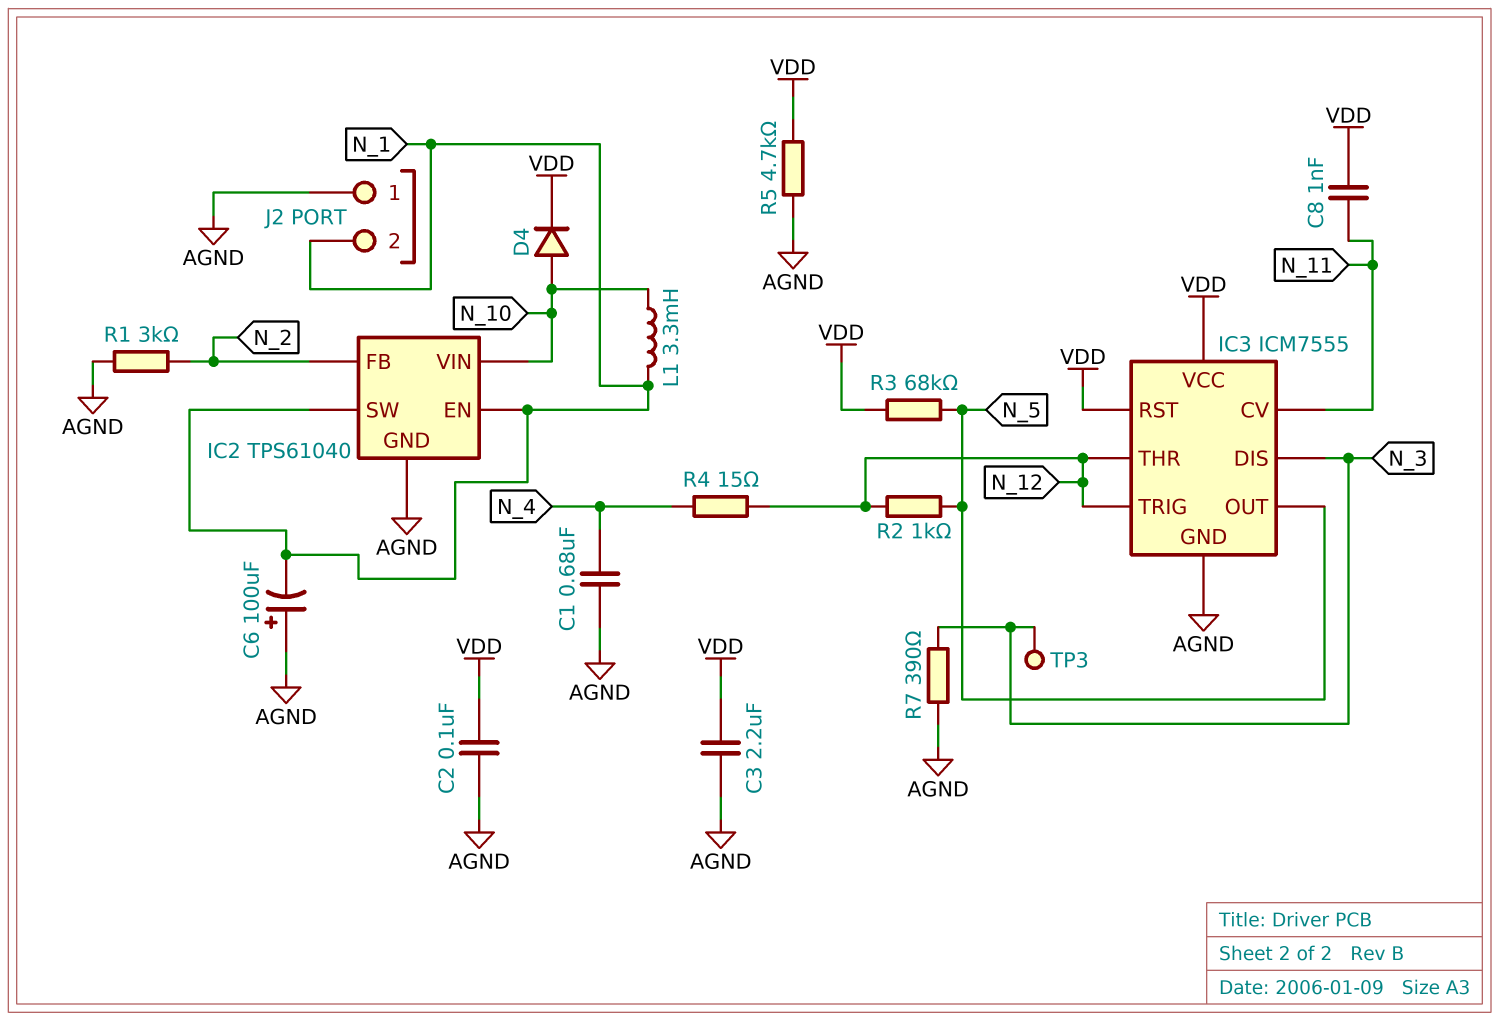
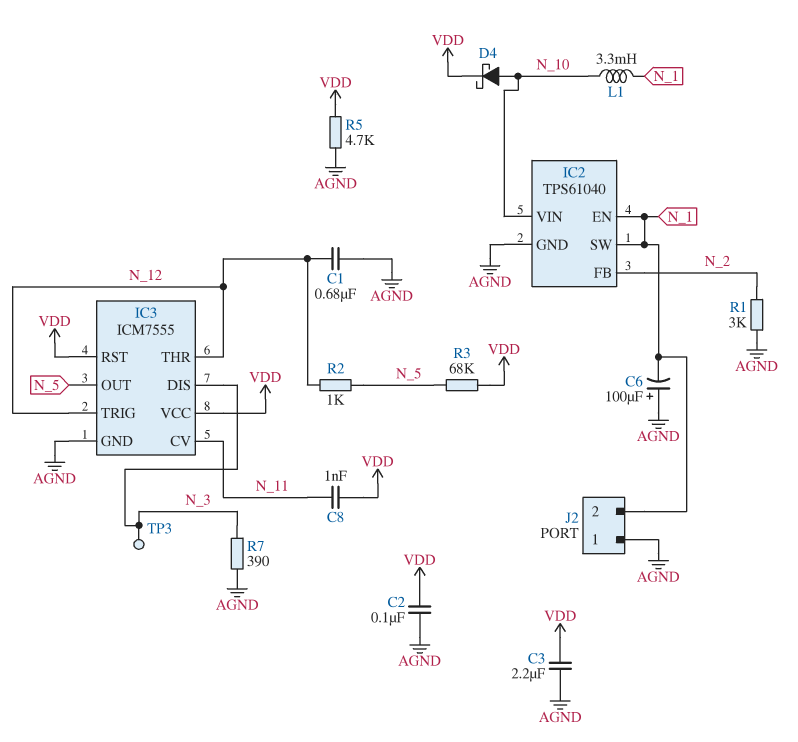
C1: 680nF (AGND, N_4) -> 680nF (AGND, N_12)
D4: diode (A N_10, K VDD) -> schottky (A N_10, K VDD)
R4: 15 (N_4, N_12) -> none

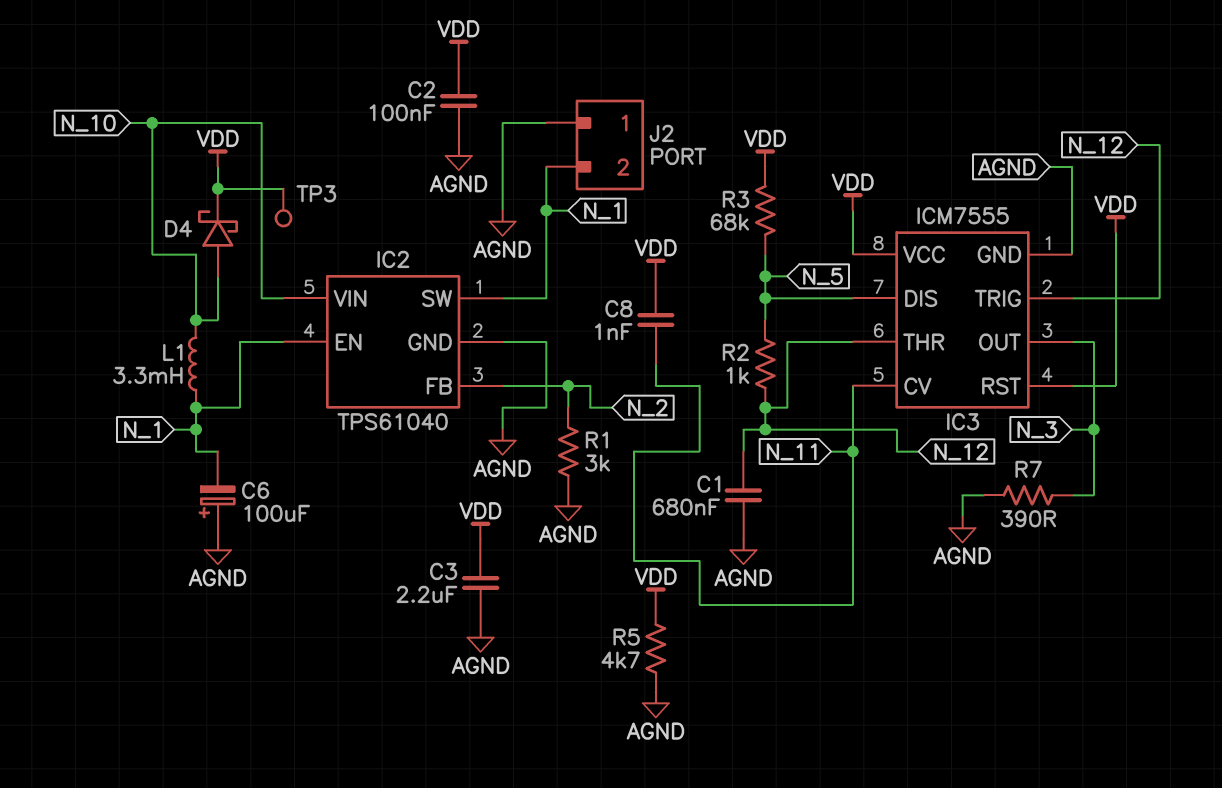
IC3 pin DIS: N_3 -> N_5
IC3 pin OUT: N_5 -> N_3
TP3: test point (N_3) -> test point (VDD)

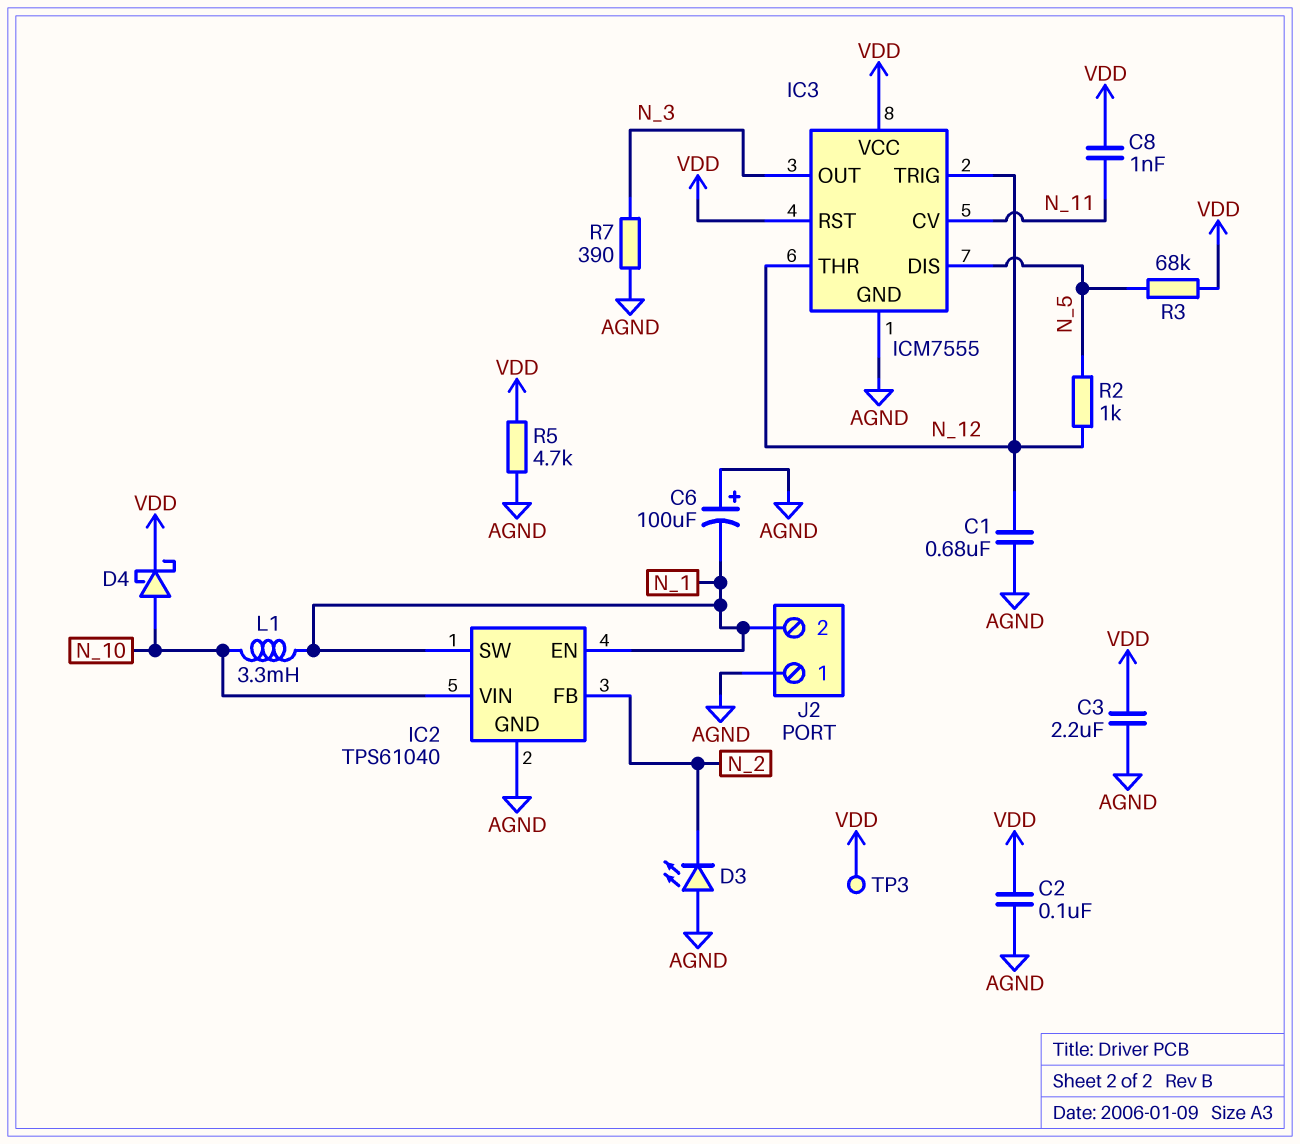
D3: none -> LED (A AGND, K N_2)
R1: 3k (AGND, N_2) -> none

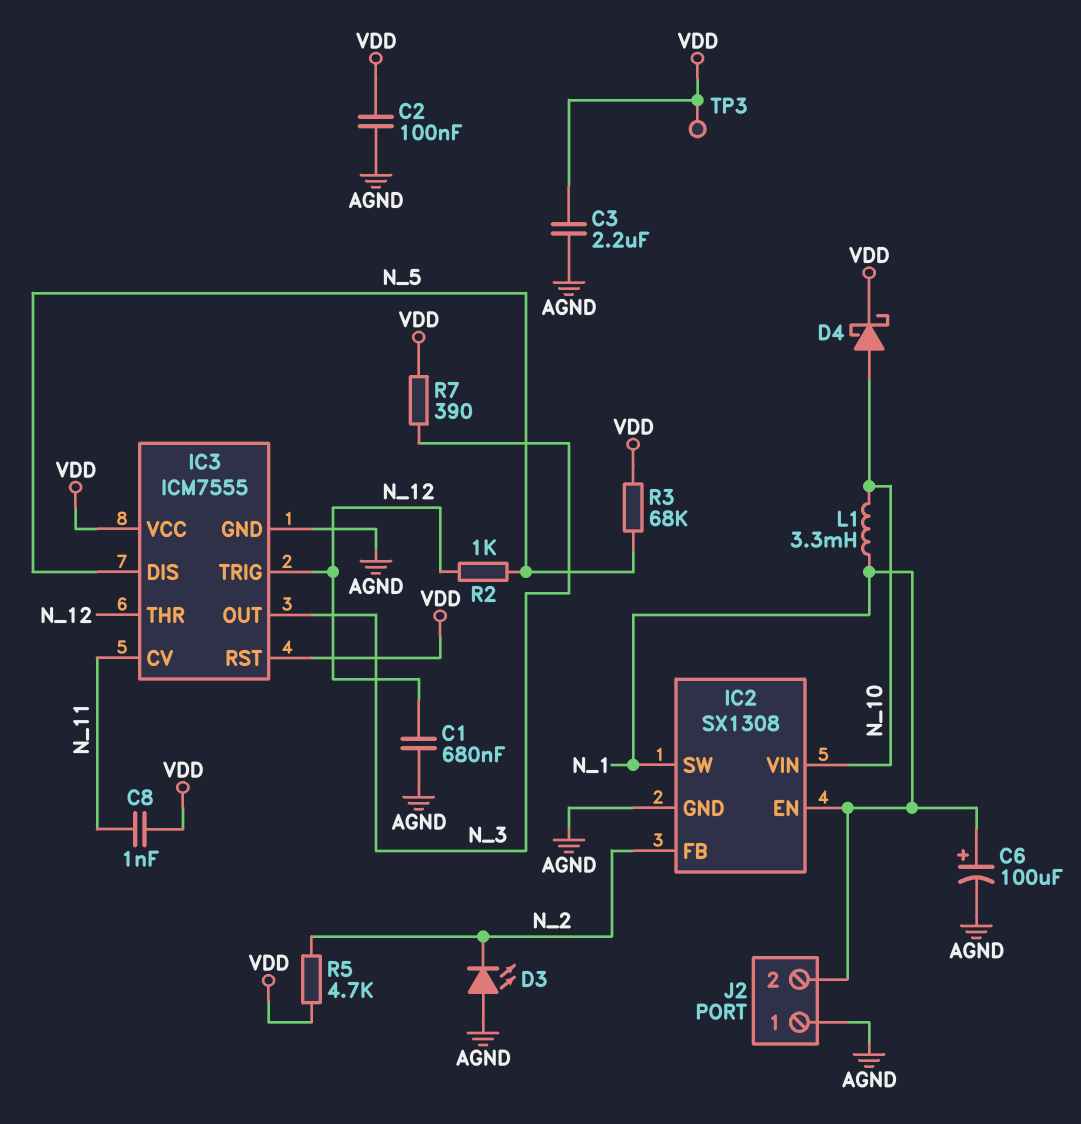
C6: 100uF (plus AGND, minus N_1) -> 100uF (plus N_1, minus AGND)
IC2: TPS61040 -> SX1308
R5: 4.7k (AGND, VDD) -> 4.7k (N_2, VDD)
R7: 390 (AGND, N_3) -> 390 (N_3, VDD)

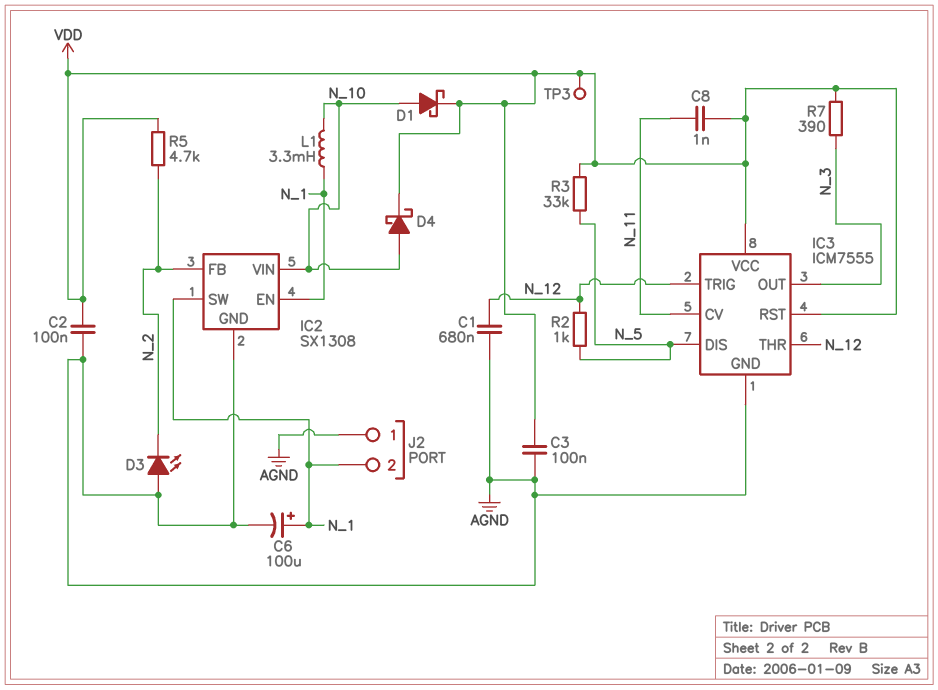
C3: 2.2uF (AGND, VDD) -> 100nF (AGND, VDD)
D1: none -> schottky (A N_10, K VDD)
R3: 68k (N_5, VDD) -> 33k (N_5, VDD)

